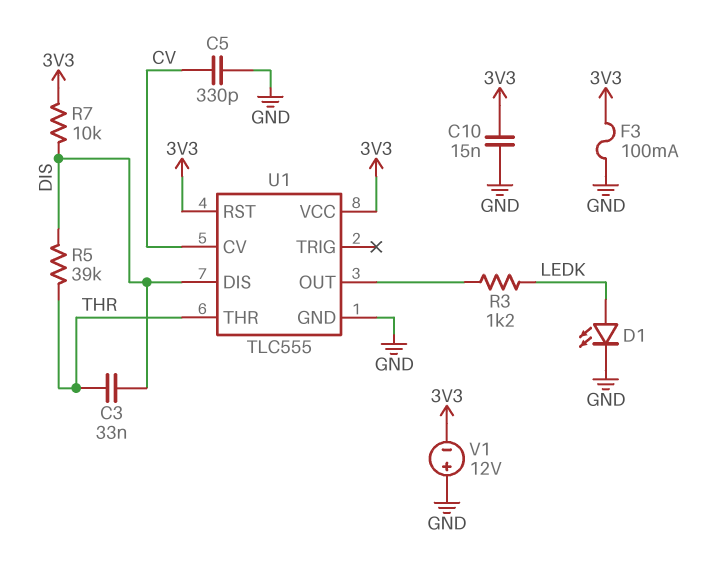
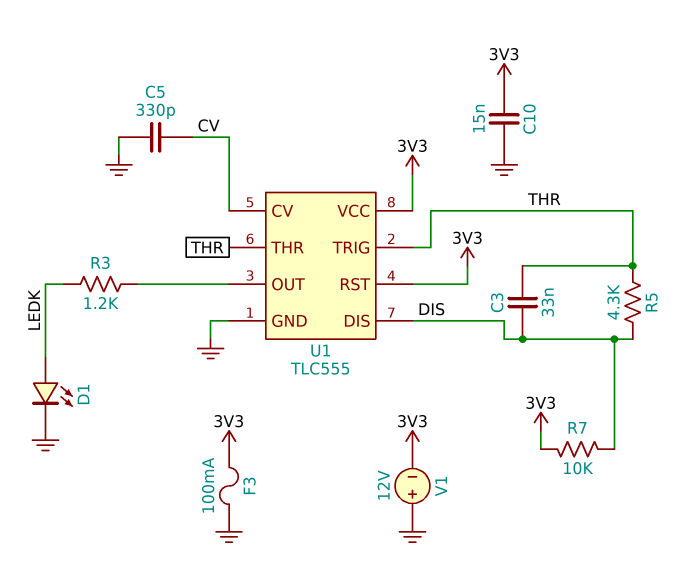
R5: 39k (DIS, THR) -> 4.3k (DIS, THR)
U1 pin TRIG: none -> THR

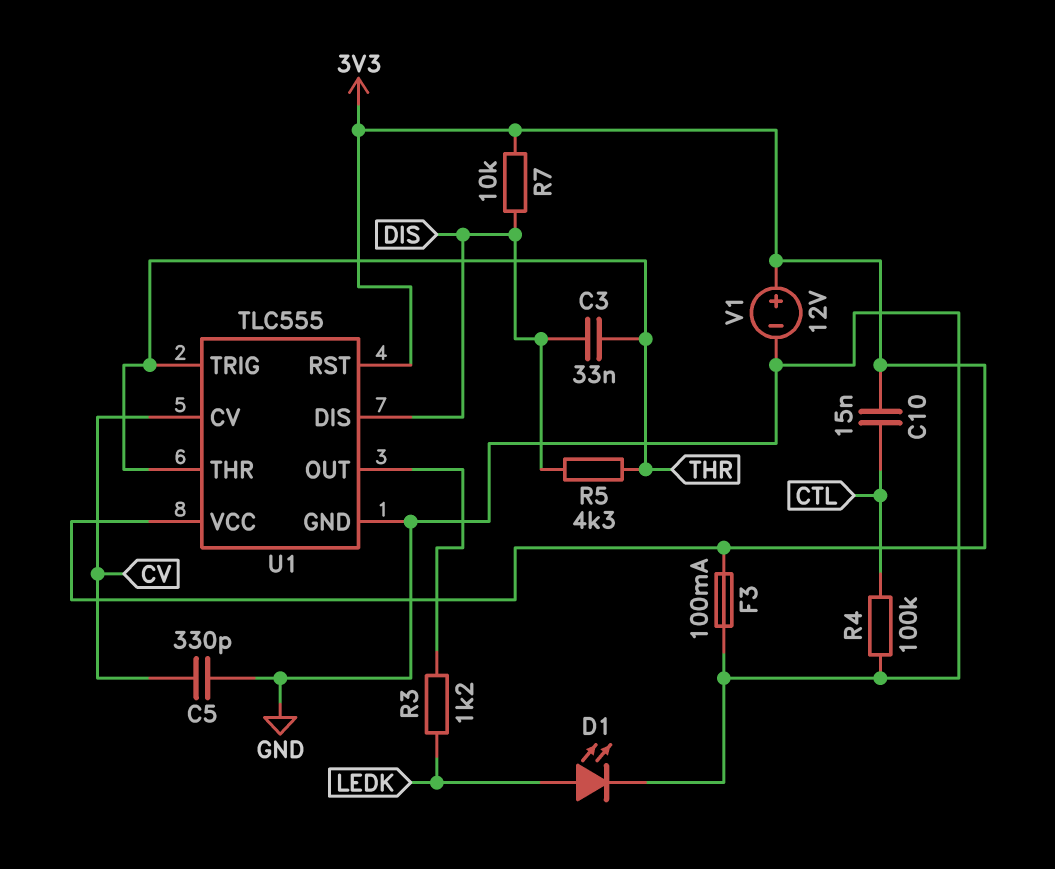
C10: 15nF (3V3, GND) -> 15nF (3V3, CTL)
R4: none -> 100k (CTL, GND)
V1: 12V (plus GND, minus 3V3) -> 12V (plus 3V3, minus GND)

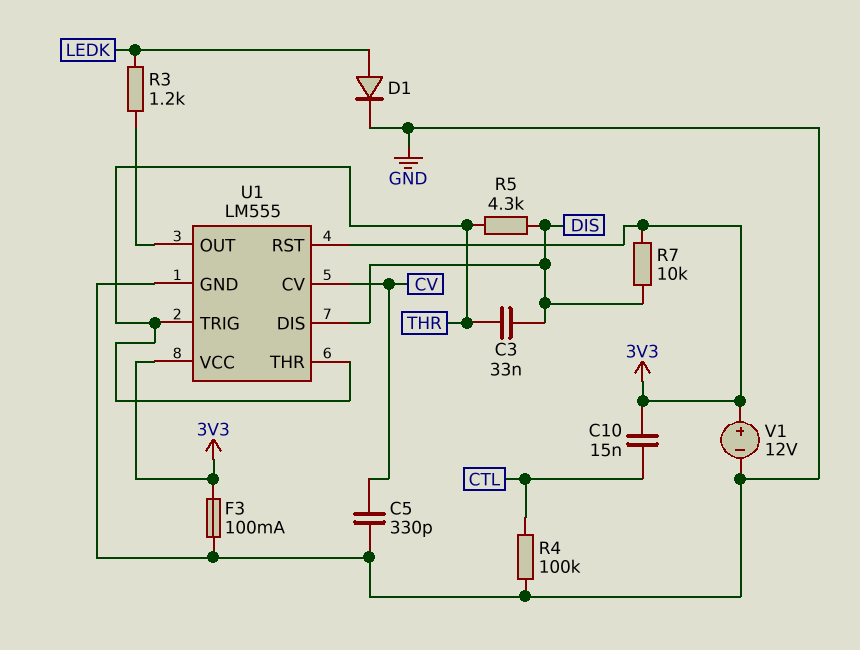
D1: LED (A LEDK, K GND) -> diode (A LEDK, K GND)
U1: TLC555 -> LM555

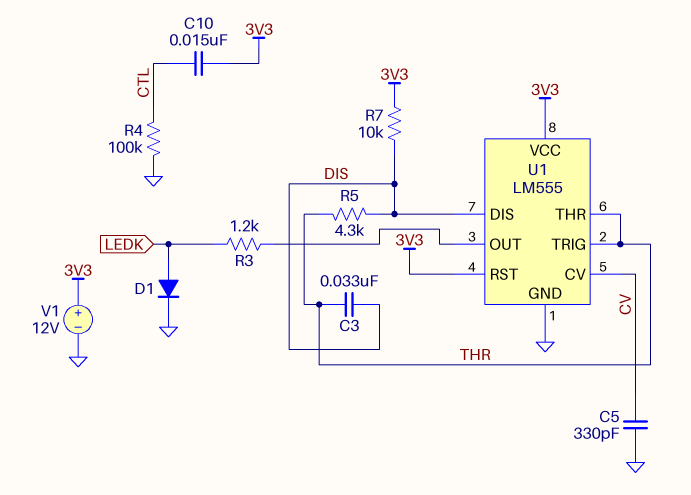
F3: 100mA (3V3, GND) -> none

